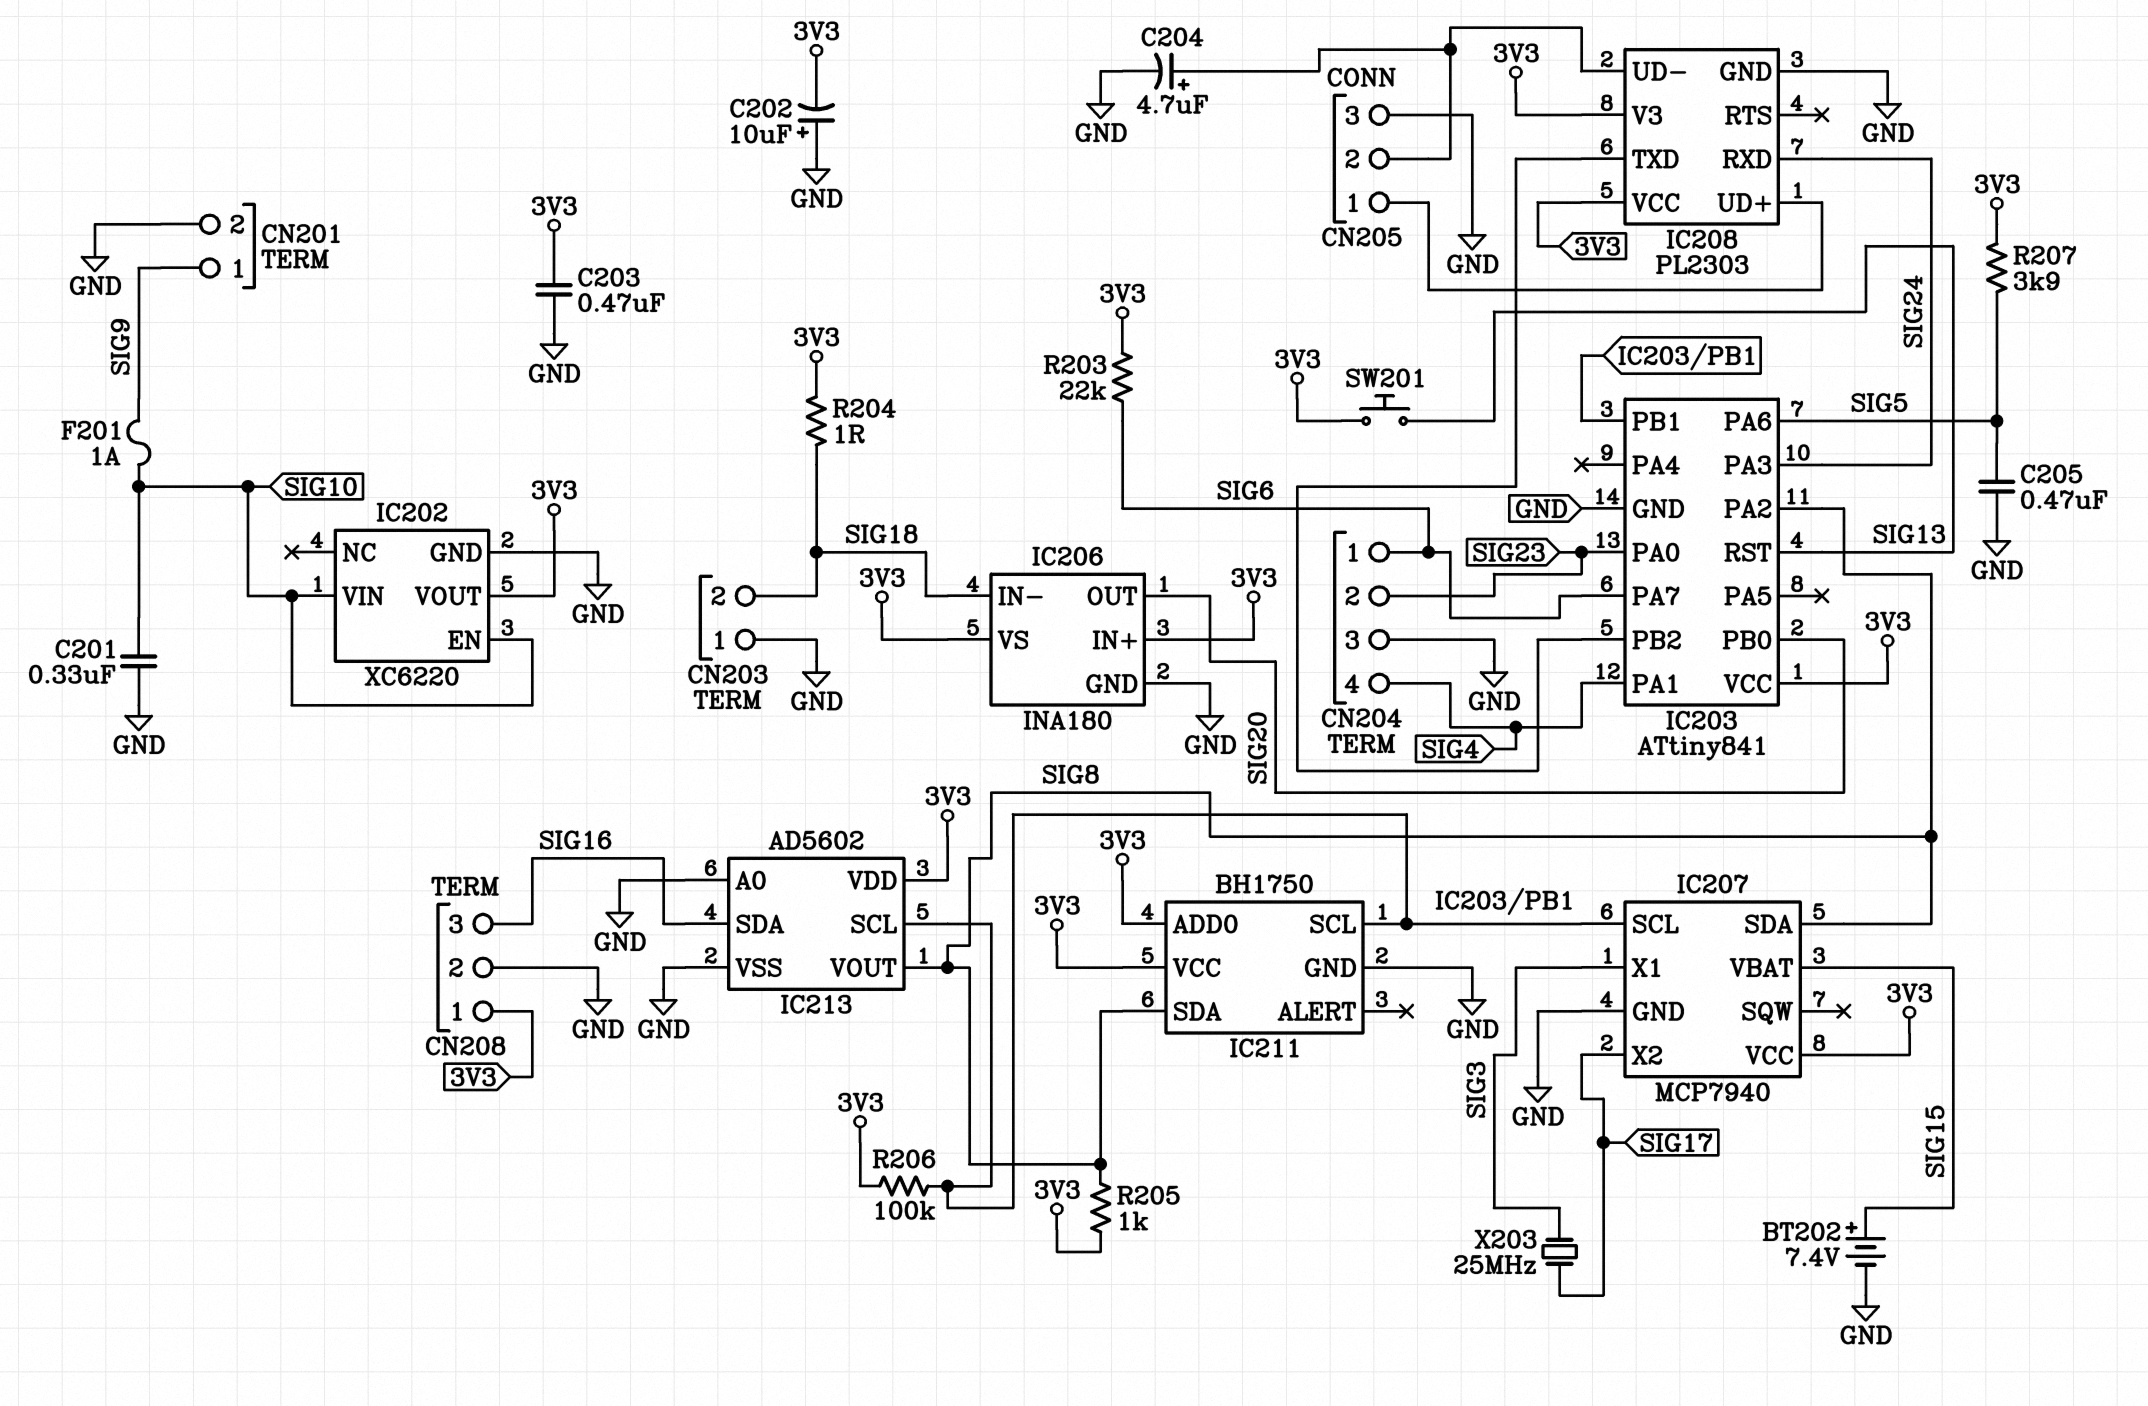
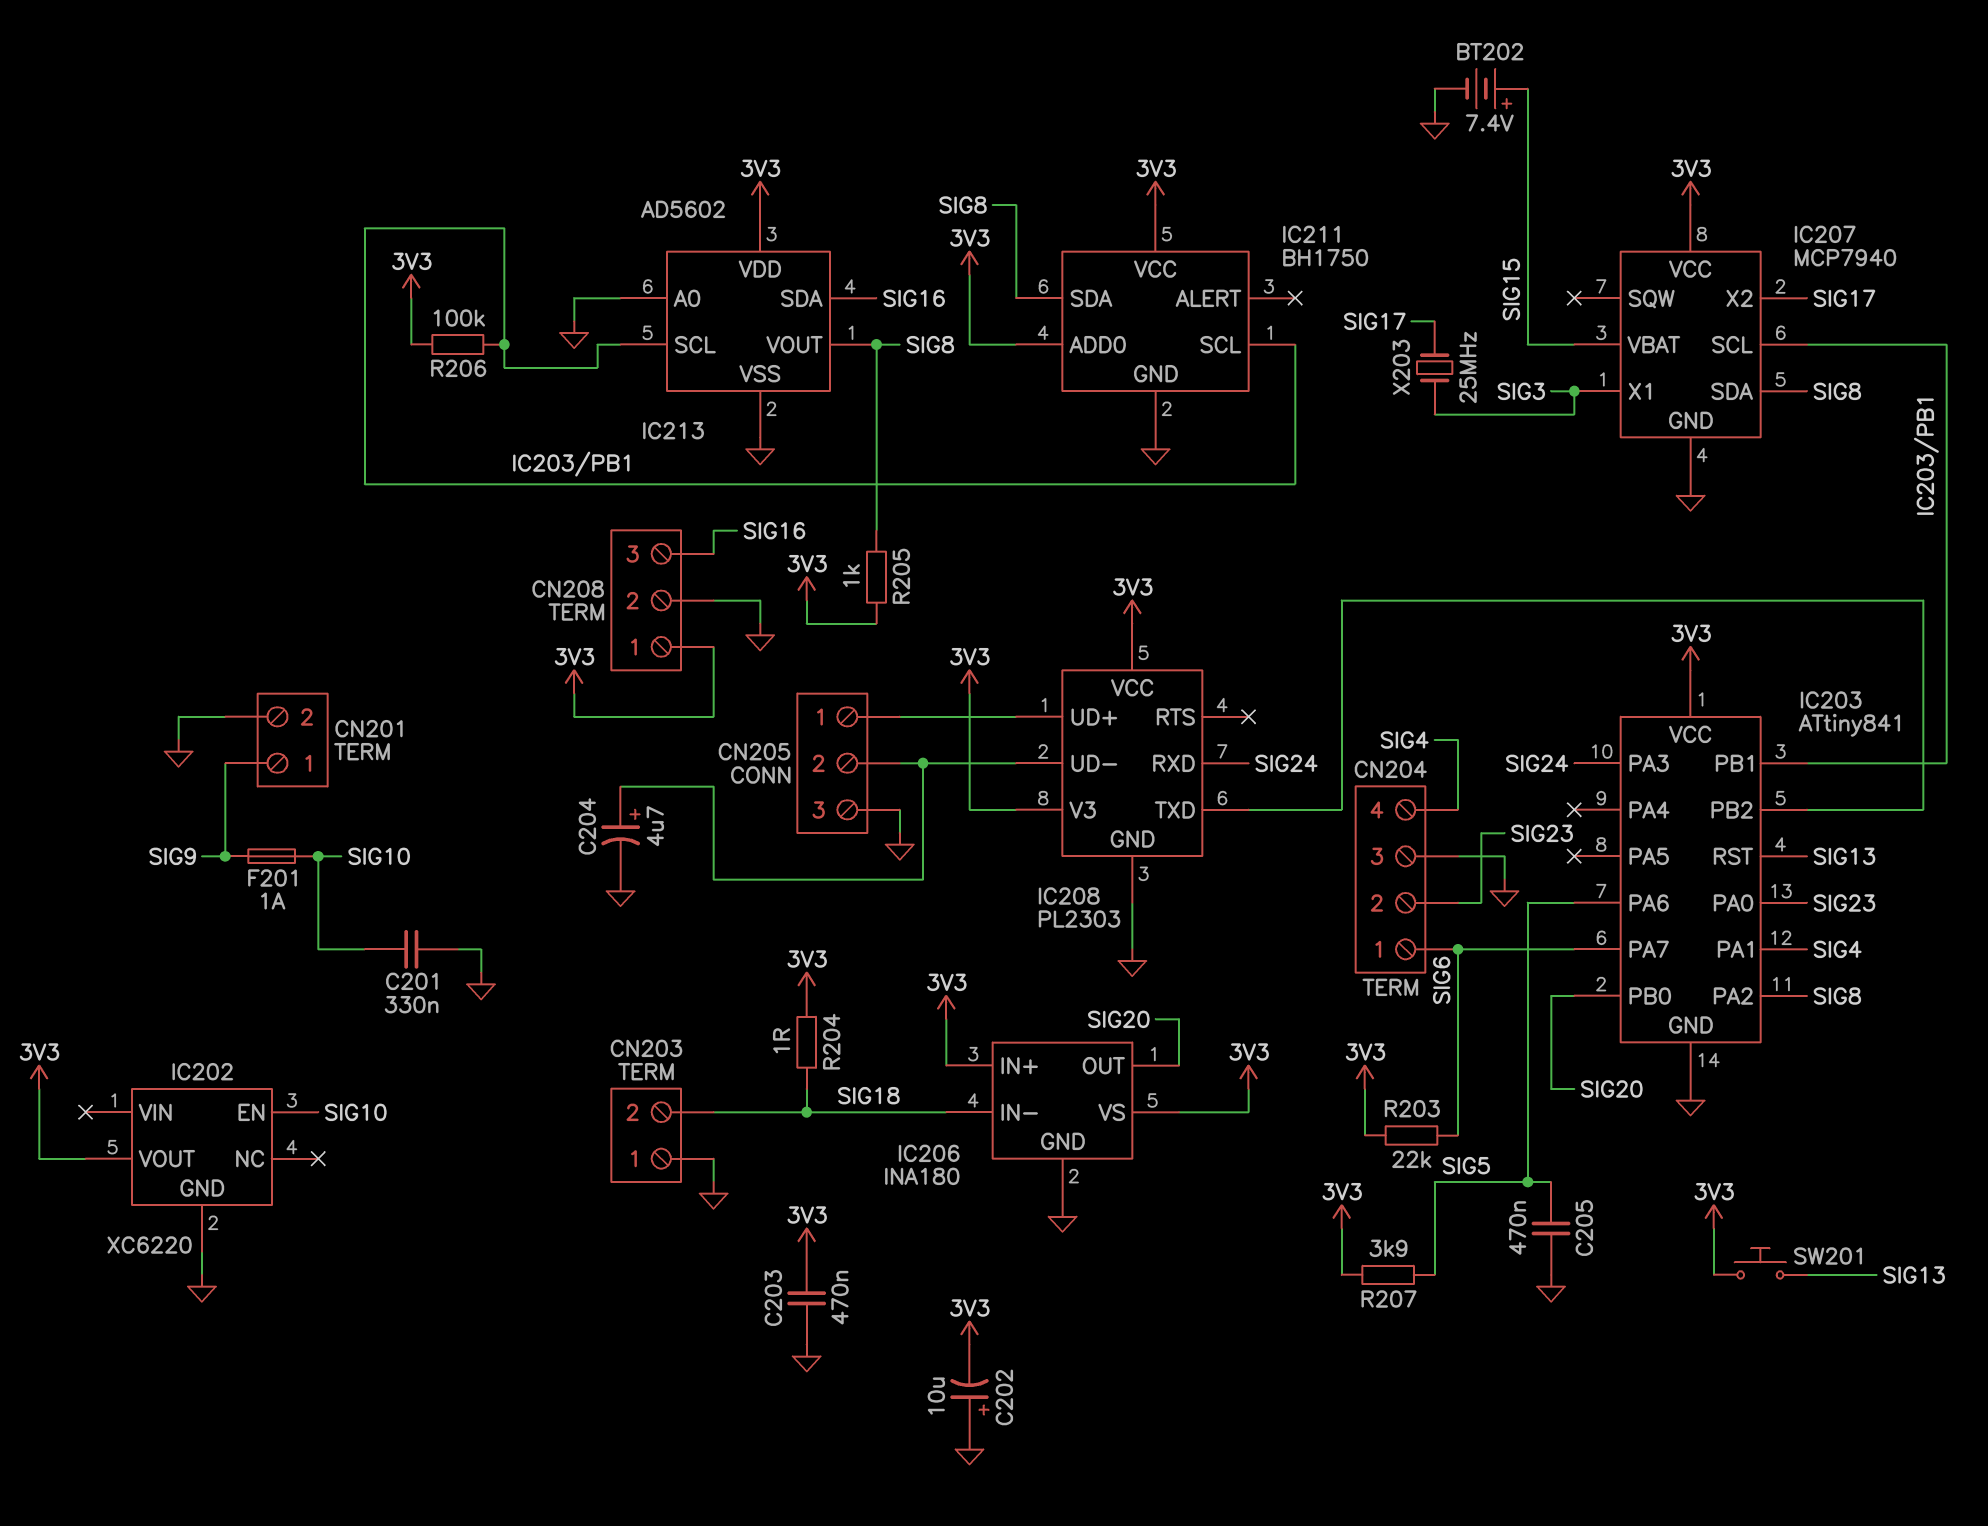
IC202 pin VIN: SIG10 -> none

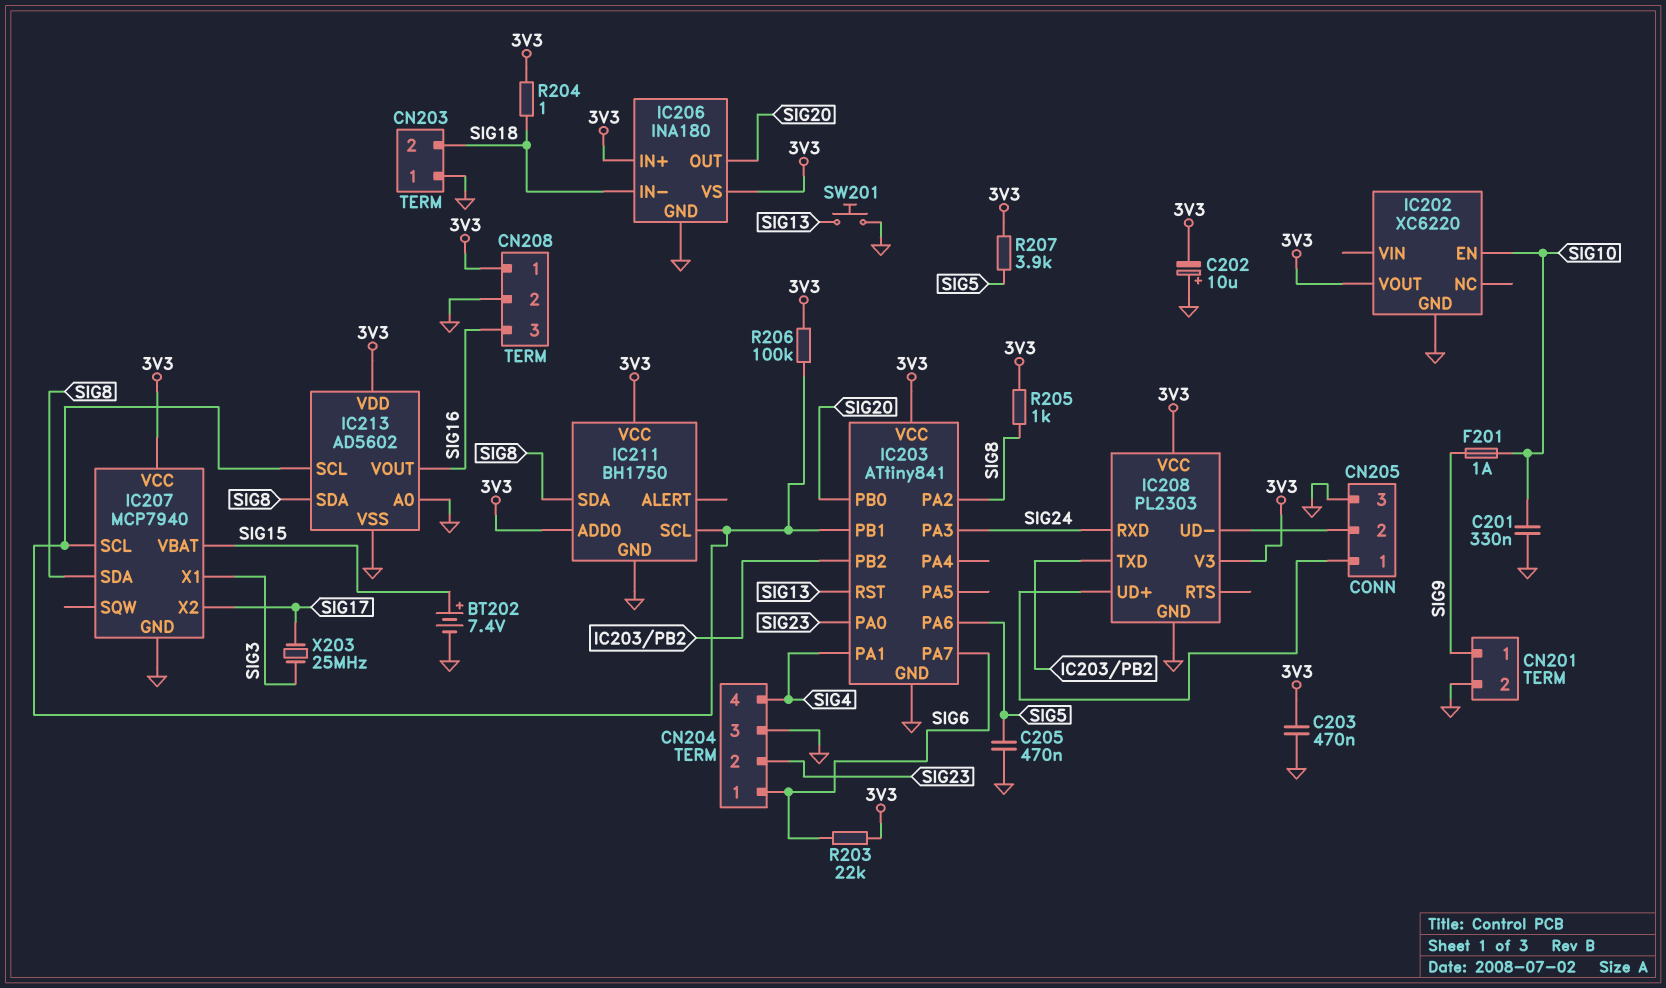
C204: 4.7uF (plus CN205/2, minus GND) -> none
IC213 pin SDA: SIG16 -> SIG8
IC213 pin VOUT: SIG8 -> SIG16
SW201: button (3V3, SIG13) -> button (GND, SIG13)

